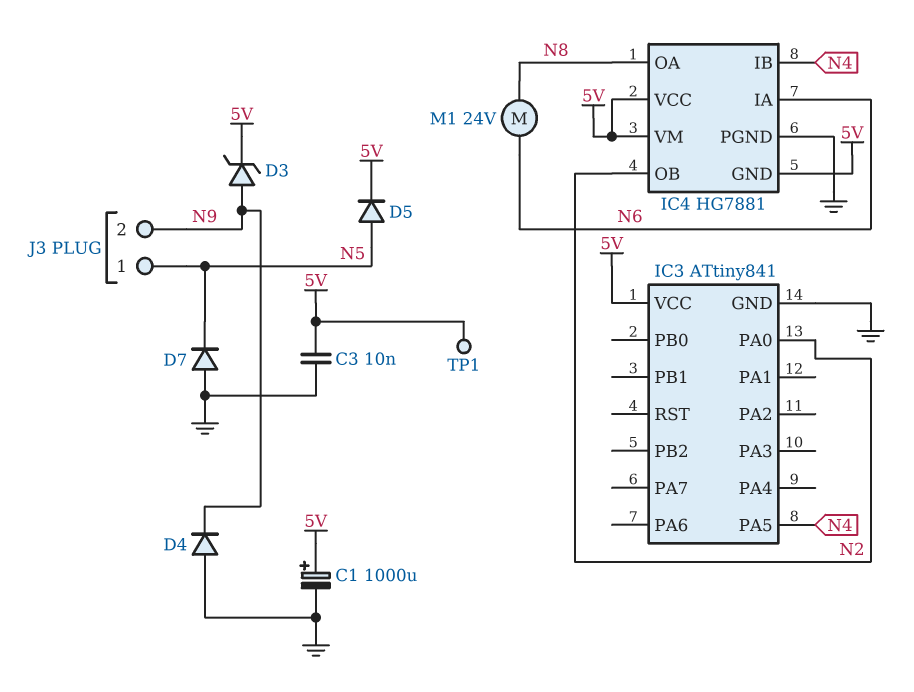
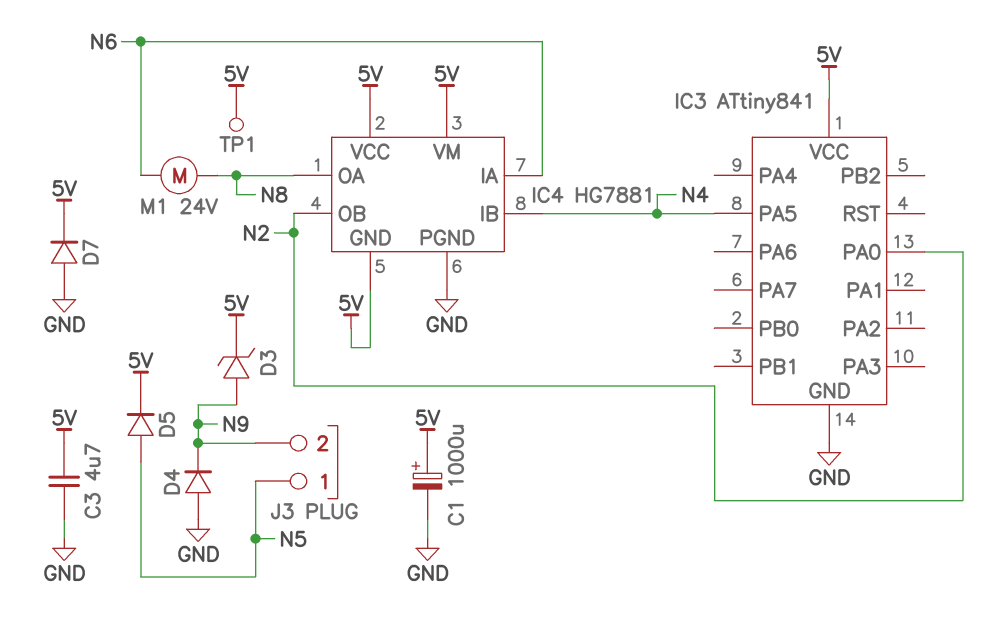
C3: 10nF (5V, GND) -> 4.7uF (5V, GND)
D7: diode (A GND, K N5) -> diode (A GND, K 5V)

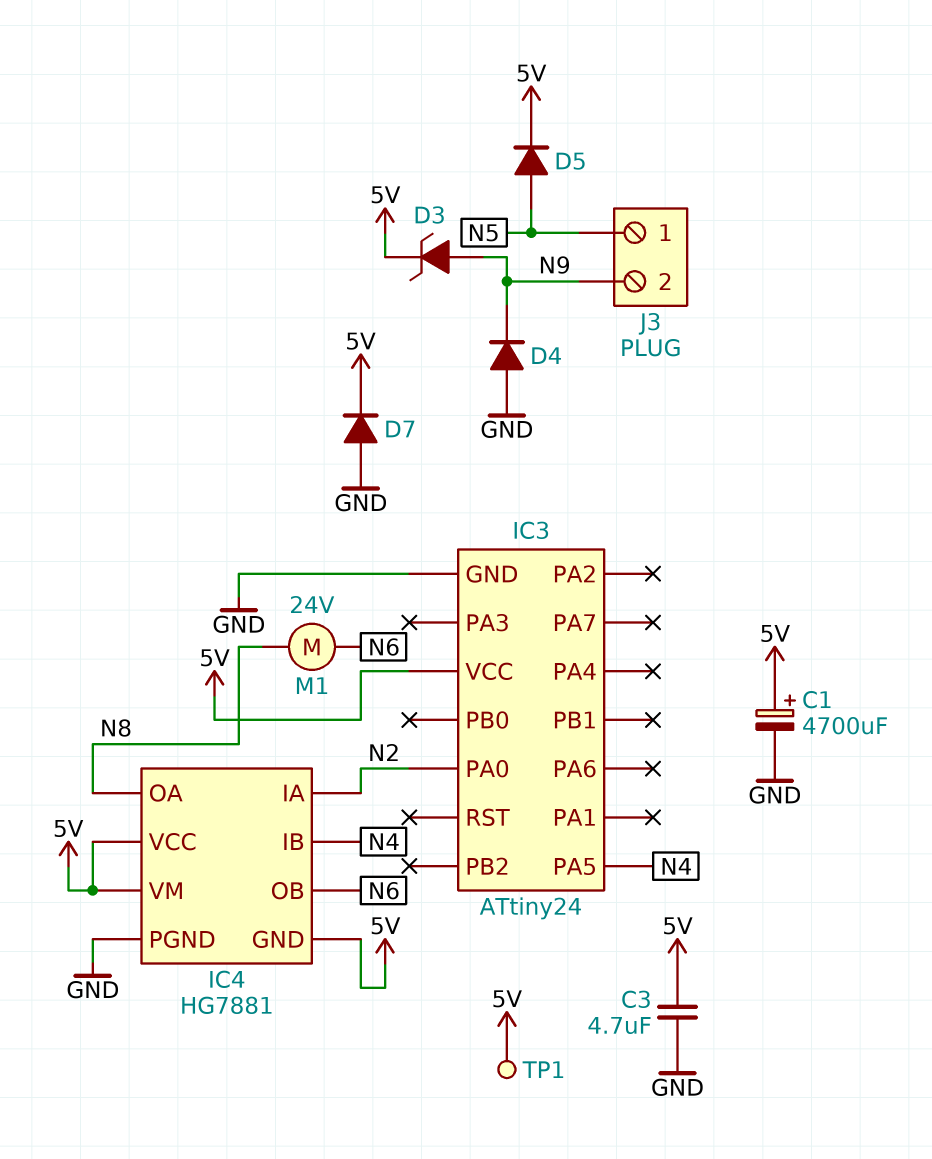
C1: 1000uF (plus 5V, minus GND) -> 4700uF (plus 5V, minus GND)
IC3: ATtiny841 -> ATtiny24
IC4 pin IA: N6 -> N2
IC4 pin OB: N2 -> N6

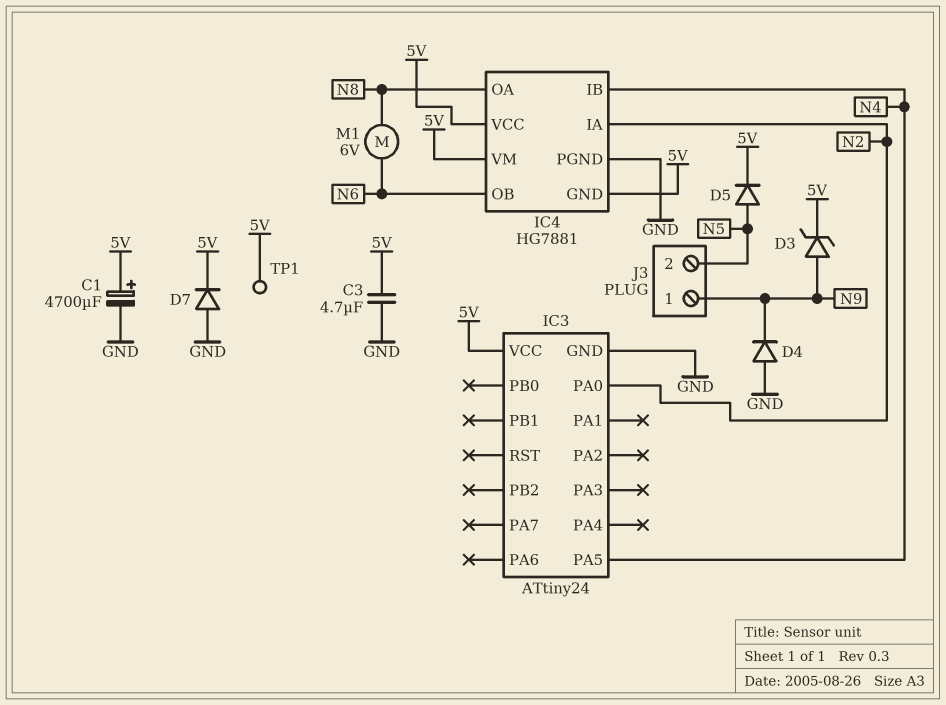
J3 pin 1: N5 -> N9
J3 pin 2: N9 -> N5
M1: motor 24V (N6, N8) -> motor 6V (N6, N8)

